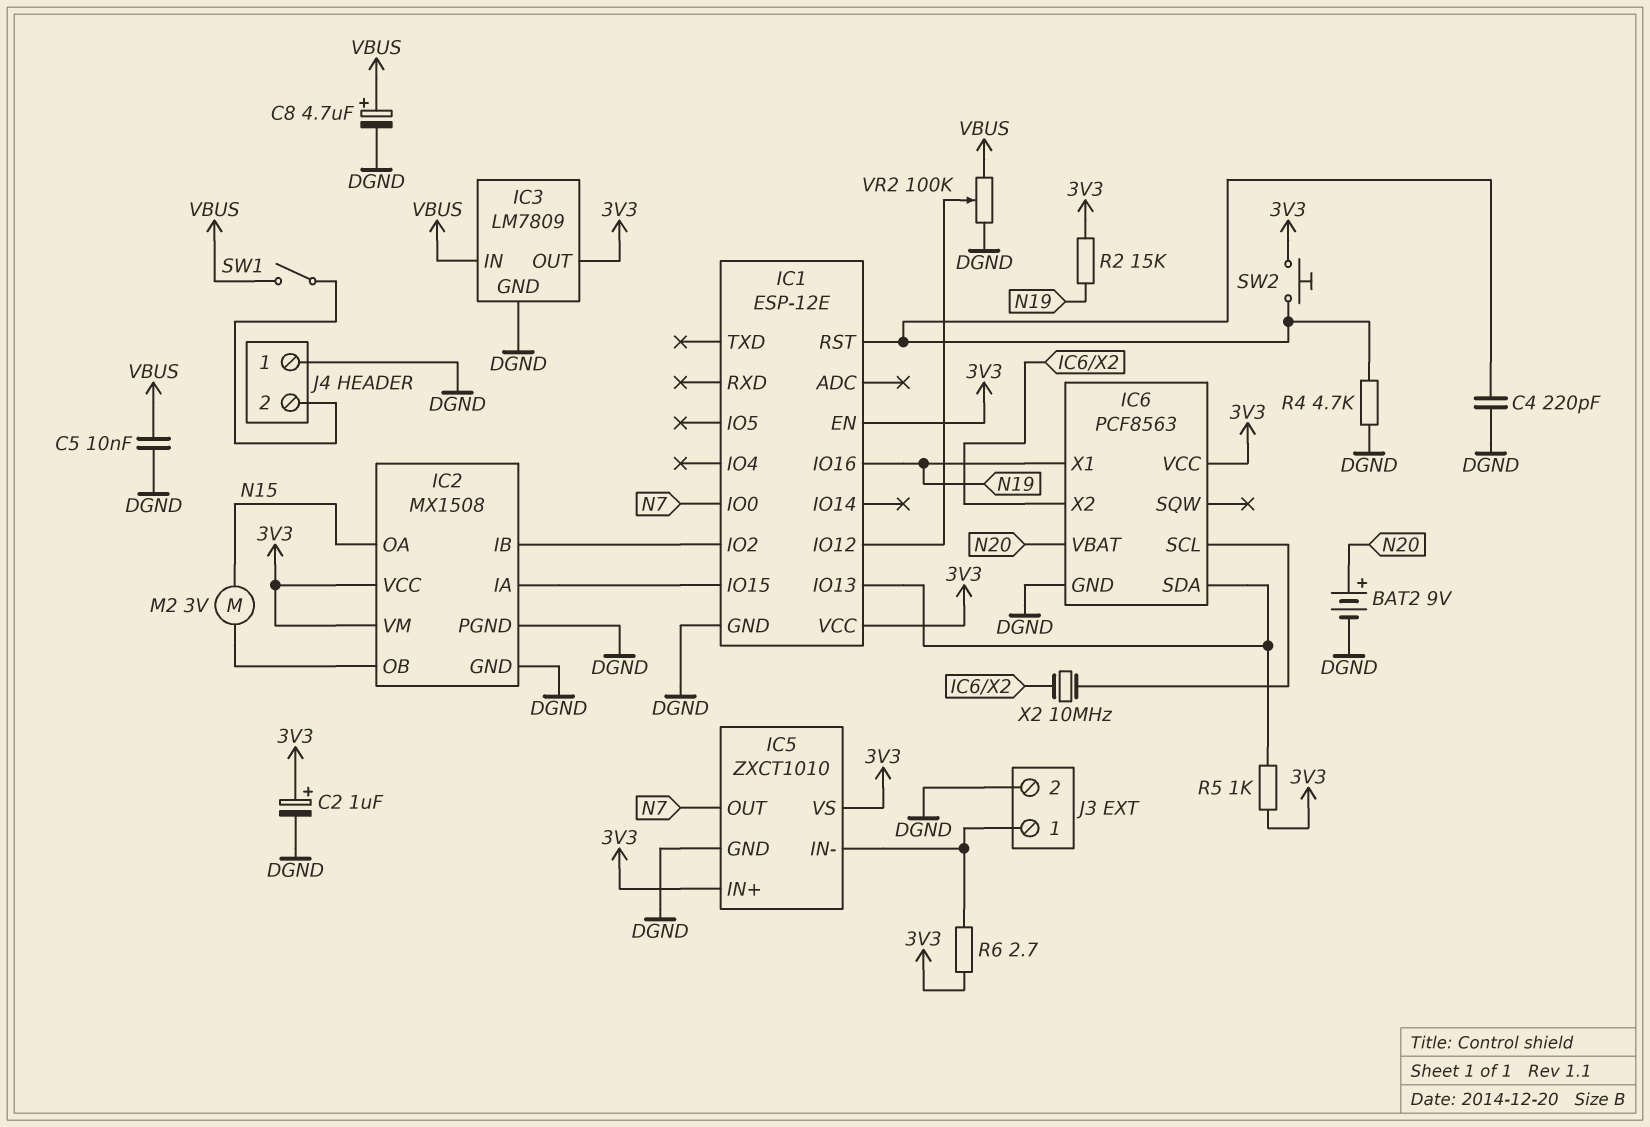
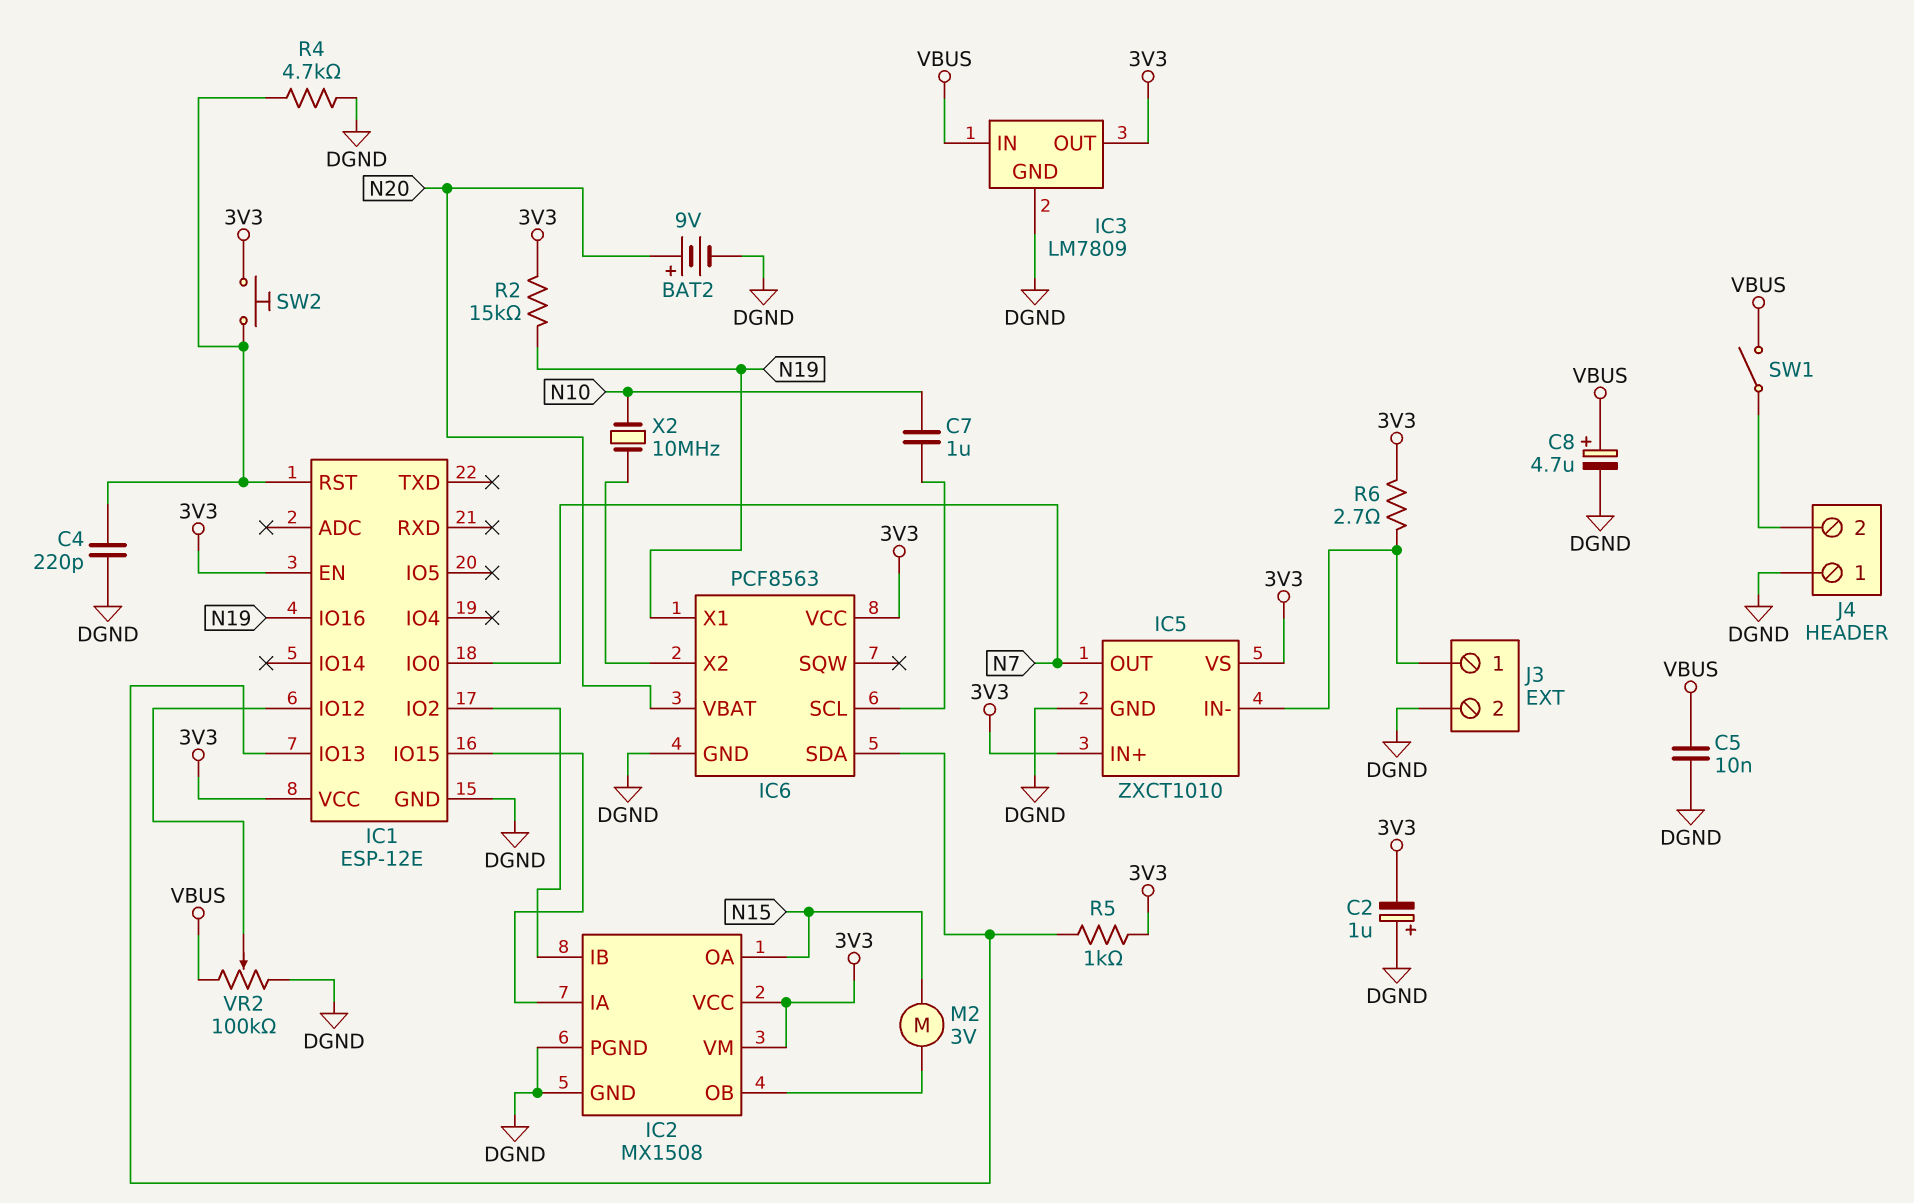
C2: 1uF (plus 3V3, minus DGND) -> 1uF (plus DGND, minus 3V3)
C7: none -> 1uF (IC6/SCL, N10)
X2: 10MHz (IC6/SCL, IC6/X2) -> 10MHz (IC6/X2, N10)

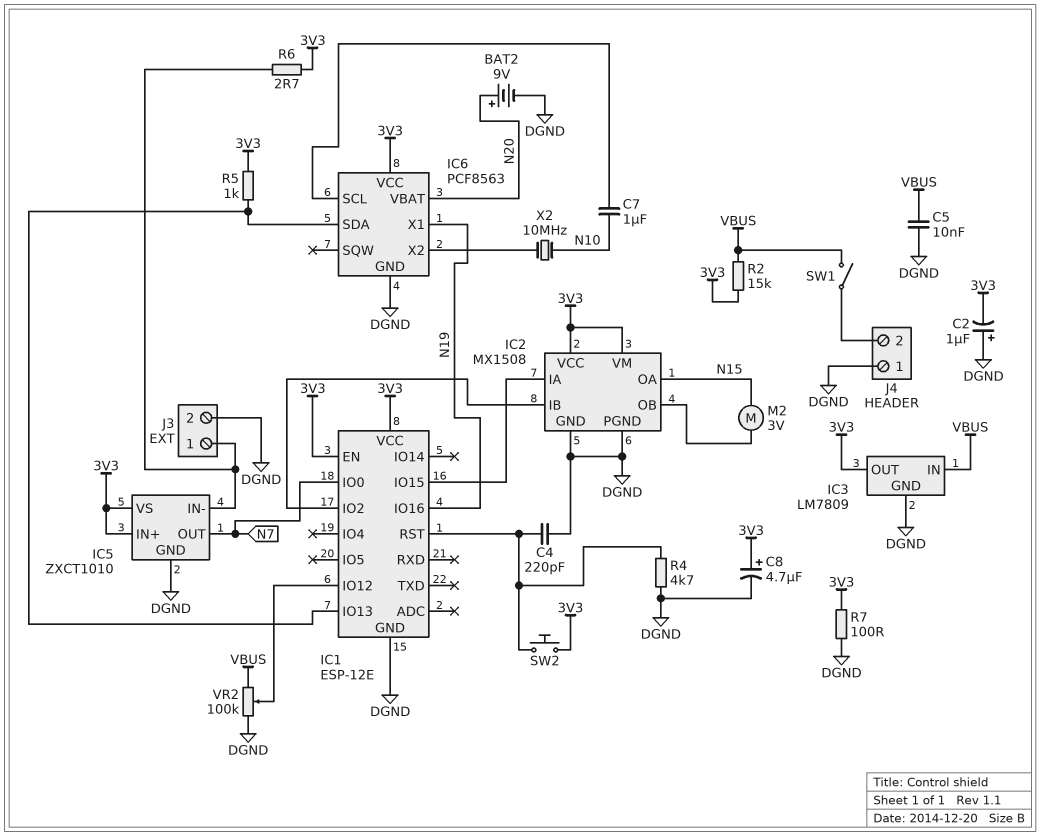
C8: 4.7uF (plus VBUS, minus DGND) -> 4.7uF (plus 3V3, minus DGND)
R2: 15k (3V3, N19) -> 15k (3V3, VBUS)
R7: none -> 100 (3V3, DGND)

